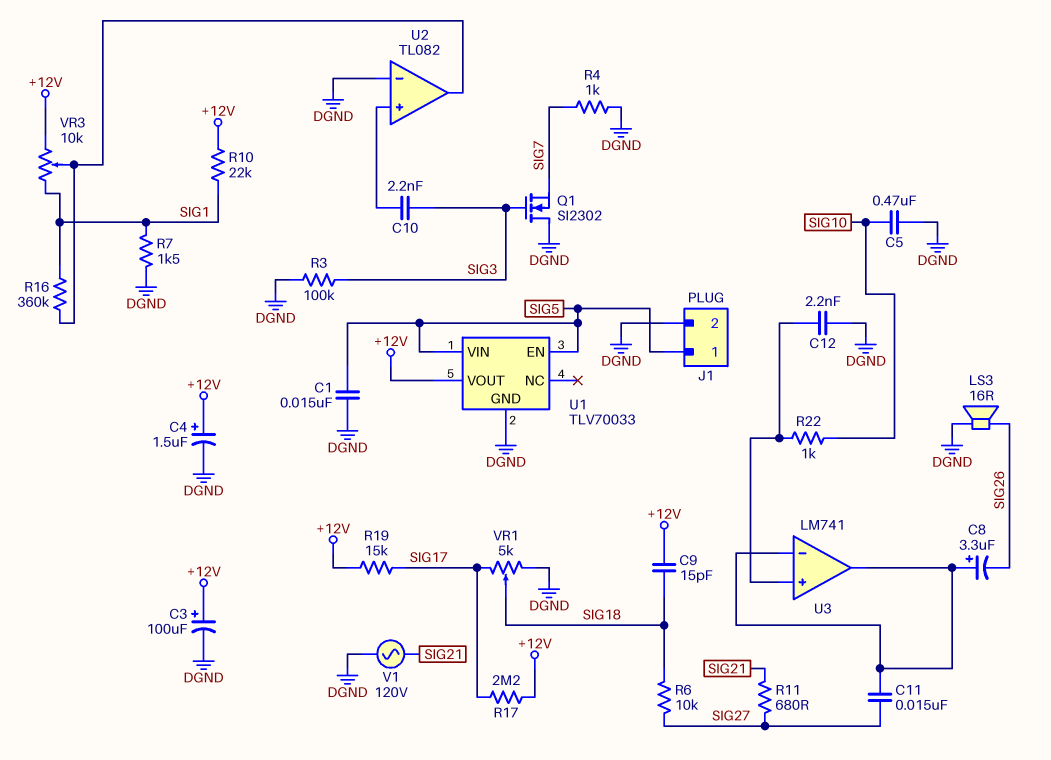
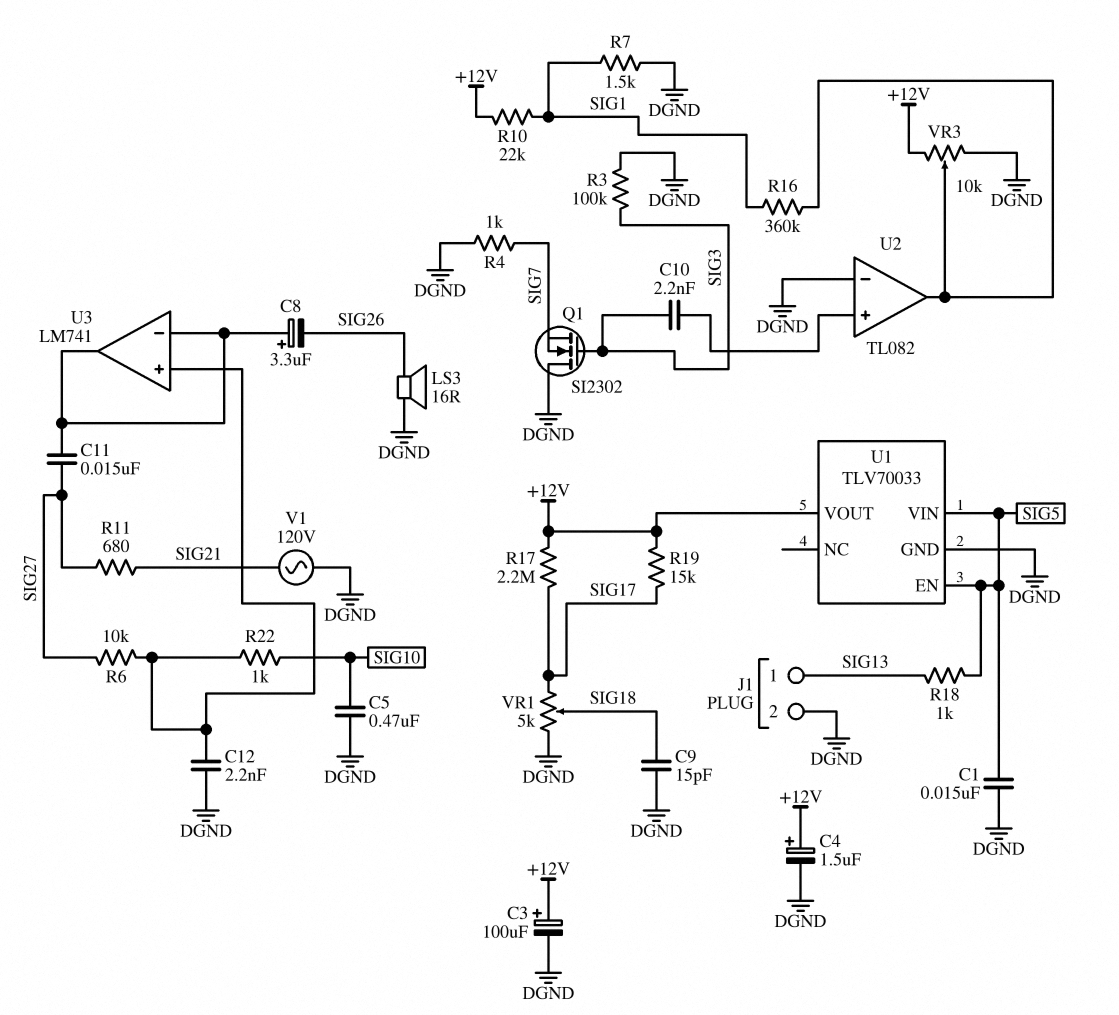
C9: 15pF (+12V, SIG18) -> 15pF (DGND, SIG18)
J1 pin 1: SIG5 -> SIG13
R6: 10k (SIG18, SIG27) -> 10k (SIG27, U3/in+)
R18: none -> 1k (SIG5, SIG13)
VR3: 10k (+12V, SIG1, wiper U2/out) -> 10k (+12V, DGND, wiper U2/out)

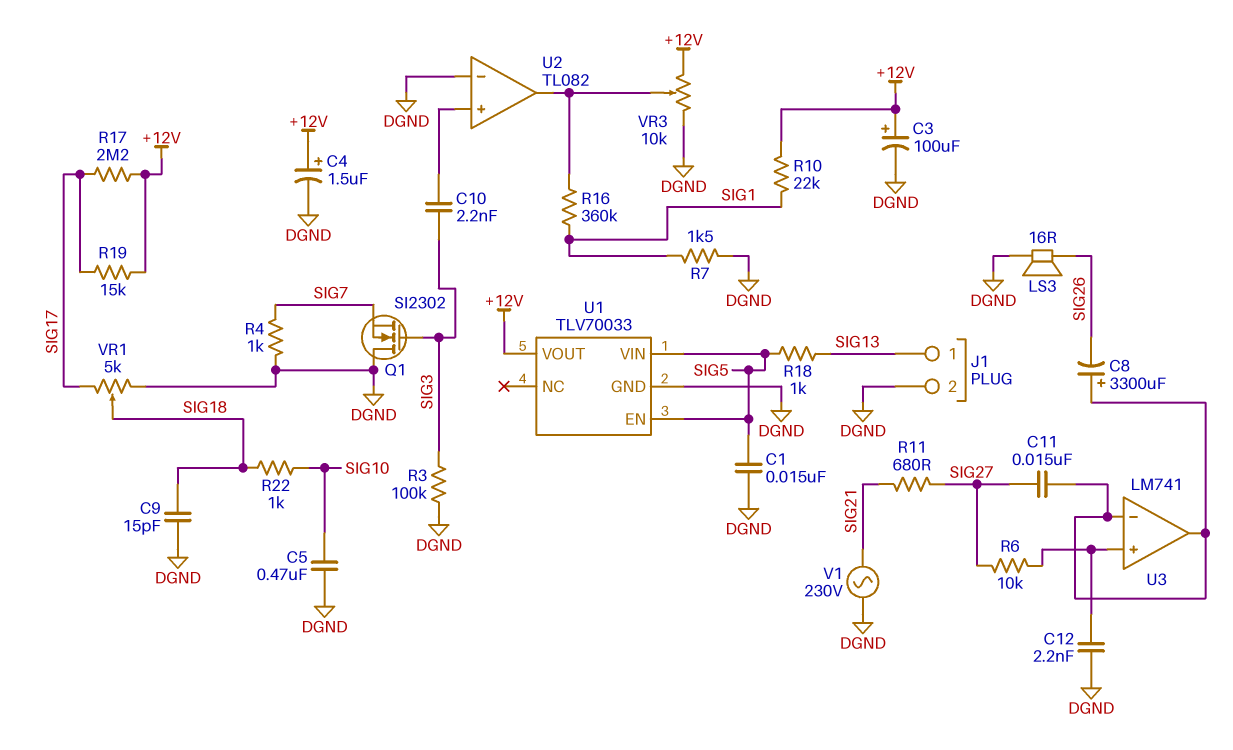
C8: 3.3uF (plus U3/in-, minus SIG26) -> 3300uF (plus U3/in-, minus SIG26)
R22: 1k (SIG10, U3/in+) -> 1k (SIG10, SIG18)
V1: AC 120V (DGND, SIG21) -> AC 230V (DGND, SIG21)

